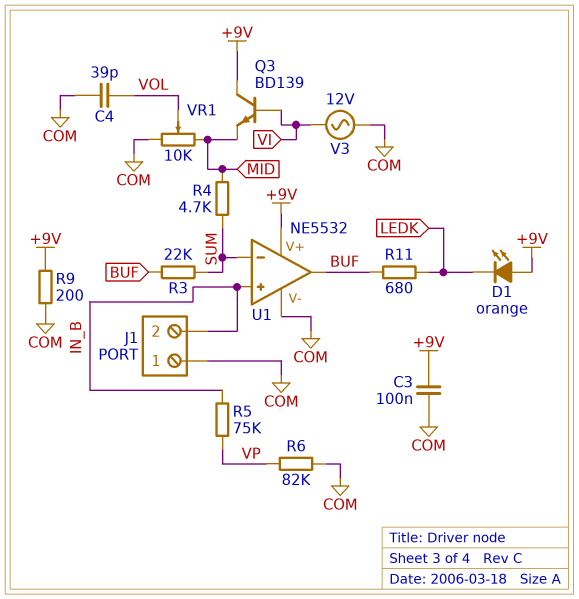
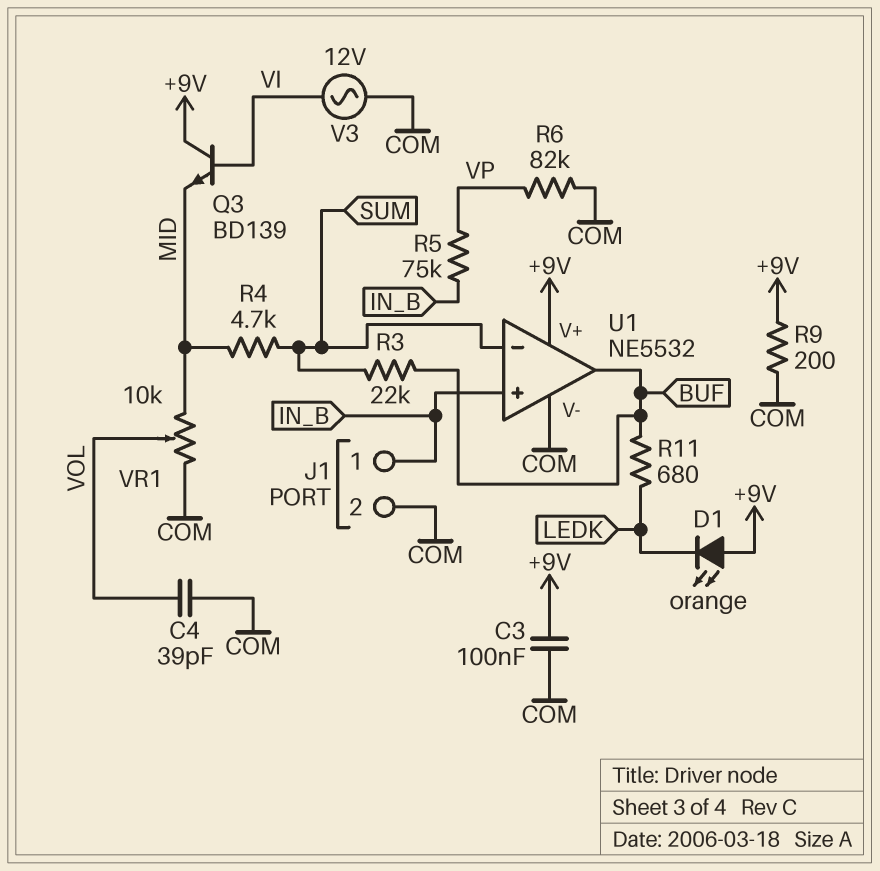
J1 pin 1: COM -> IN_B
J1 pin 2: IN_B -> COM

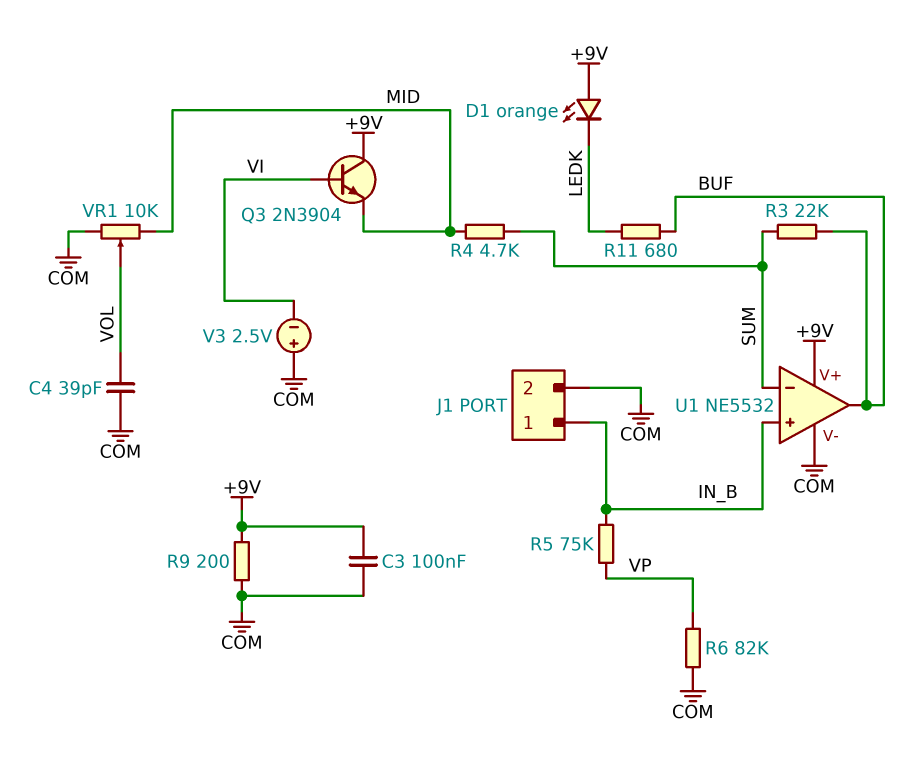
Q3: NPN BD139 (B VI, C +9V, E MID) -> NPN 2N3904 (B VI, C +9V, E MID)
V3: AC 12V (COM, VI) -> 2.5V (plus COM, minus VI)

